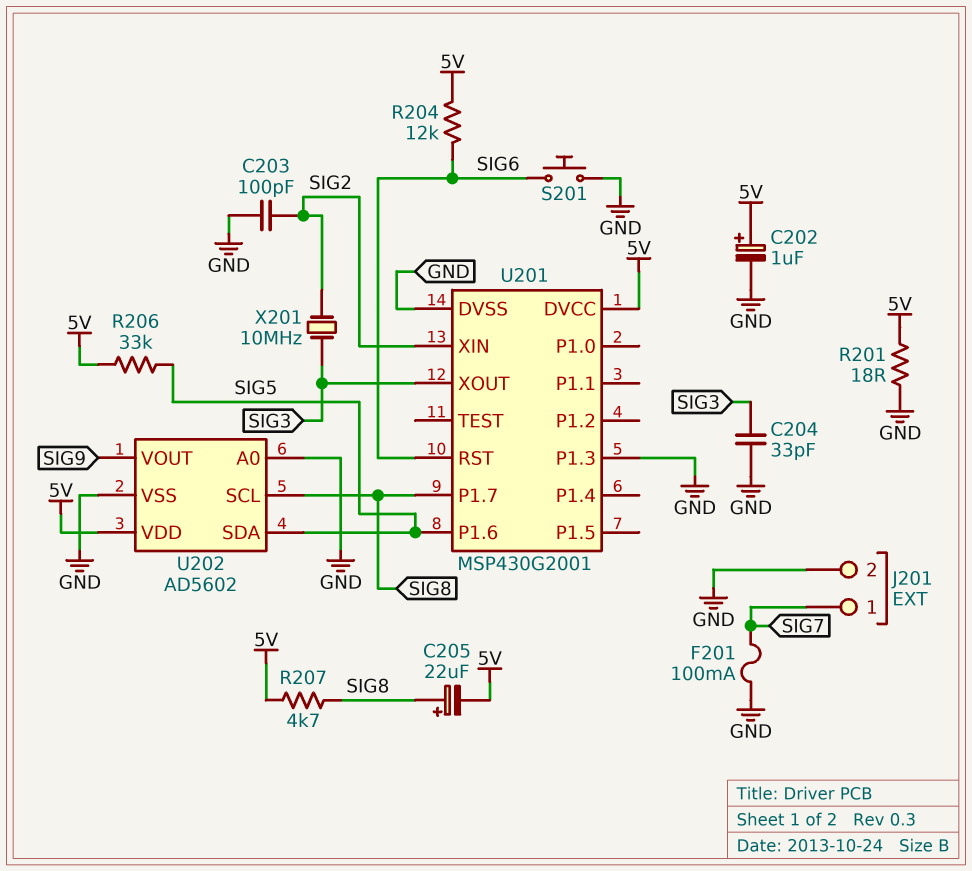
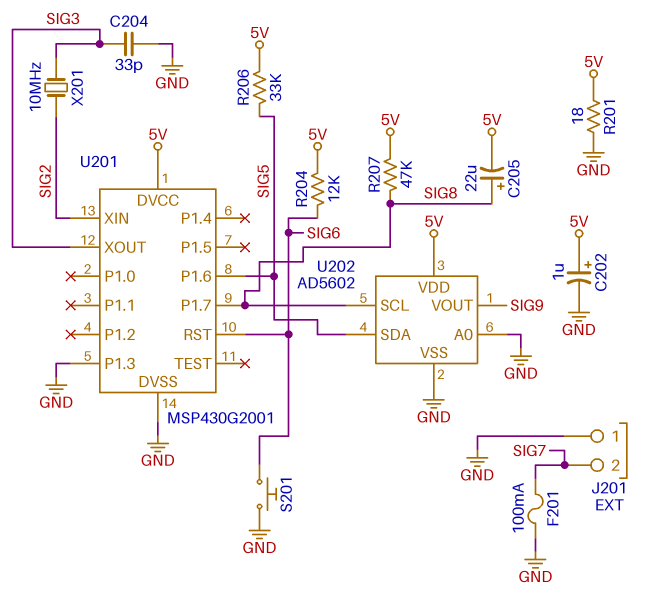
C203: 100pF (GND, SIG2) -> none
J201 pin 1: SIG7 -> GND
J201 pin 2: GND -> SIG7
R207: 4.7k (5V, SIG8) -> 47k (5V, SIG8)

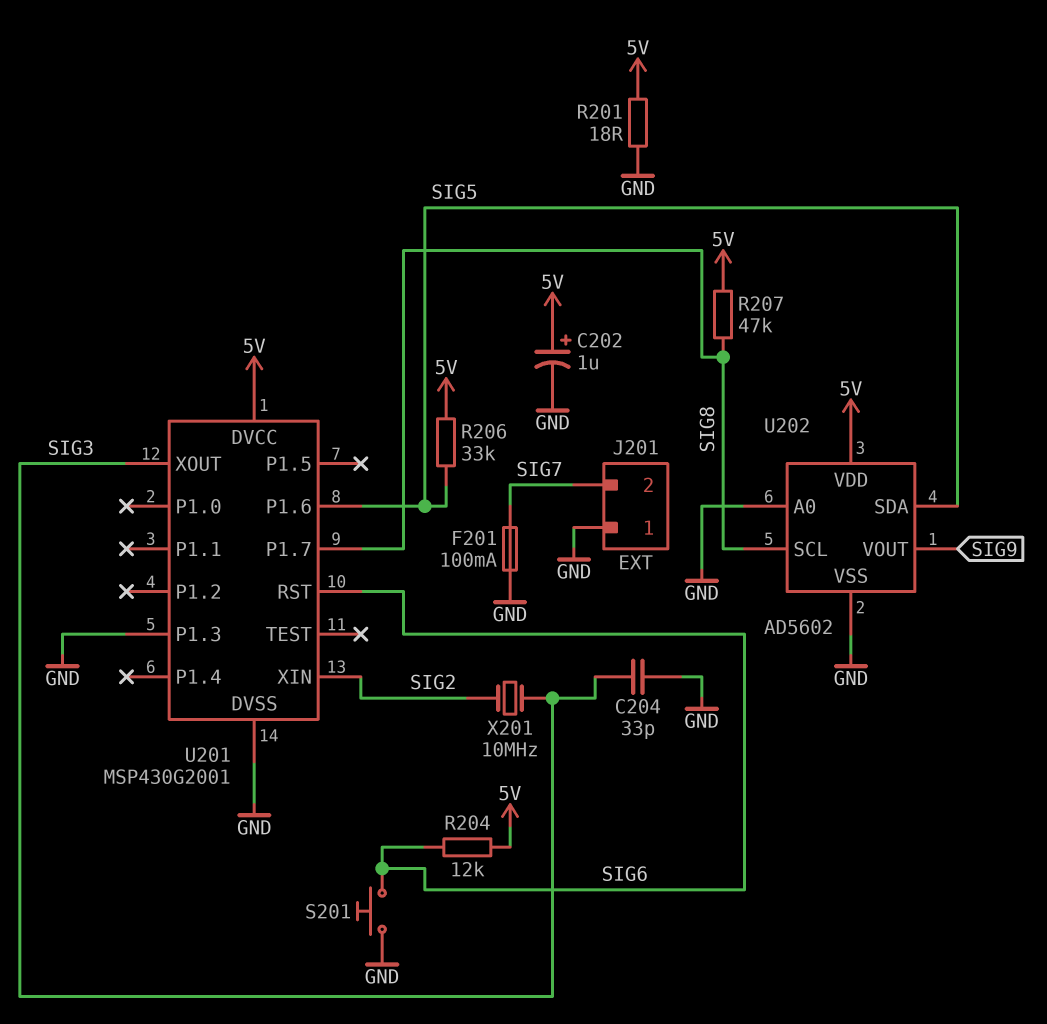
C205: 22uF (plus SIG8, minus 5V) -> none

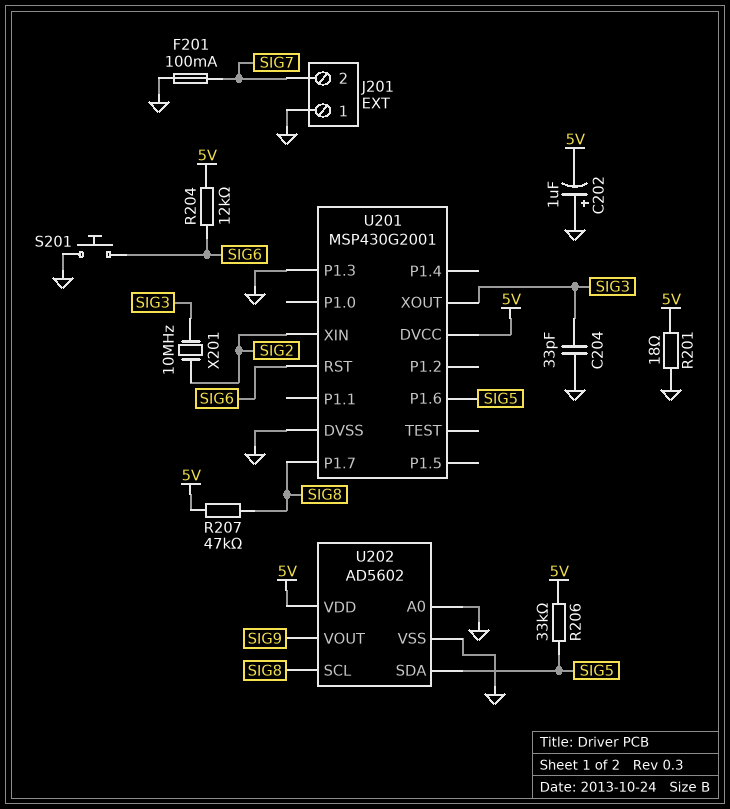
C202: 1uF (plus 5V, minus GND) -> 1uF (plus GND, minus 5V)

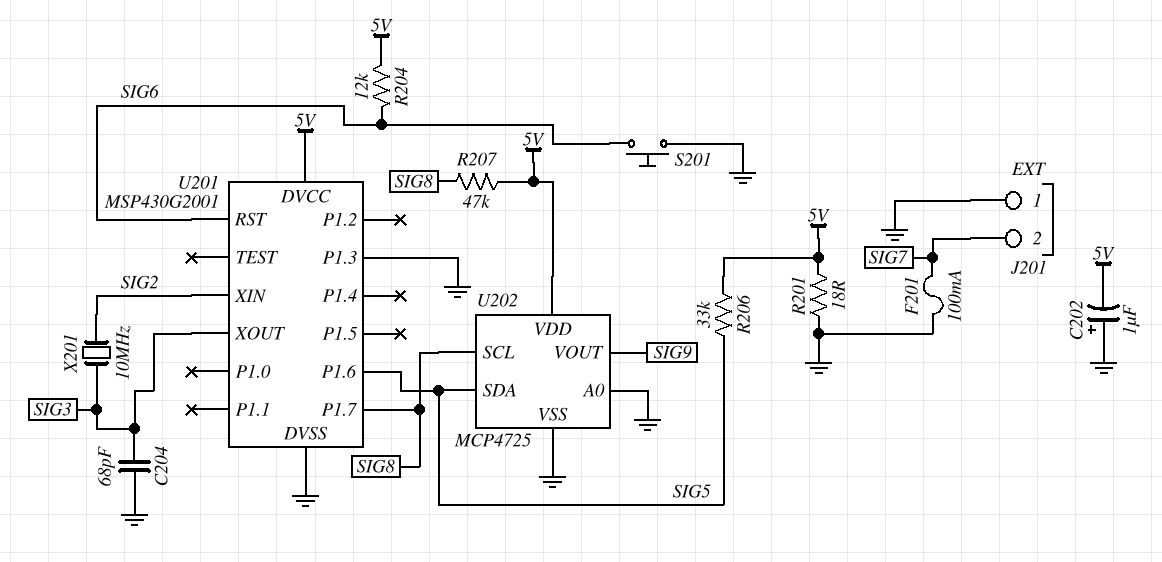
C204: 33pF (GND, SIG3) -> 68pF (GND, SIG3)
U202: AD5602 -> MCP4725

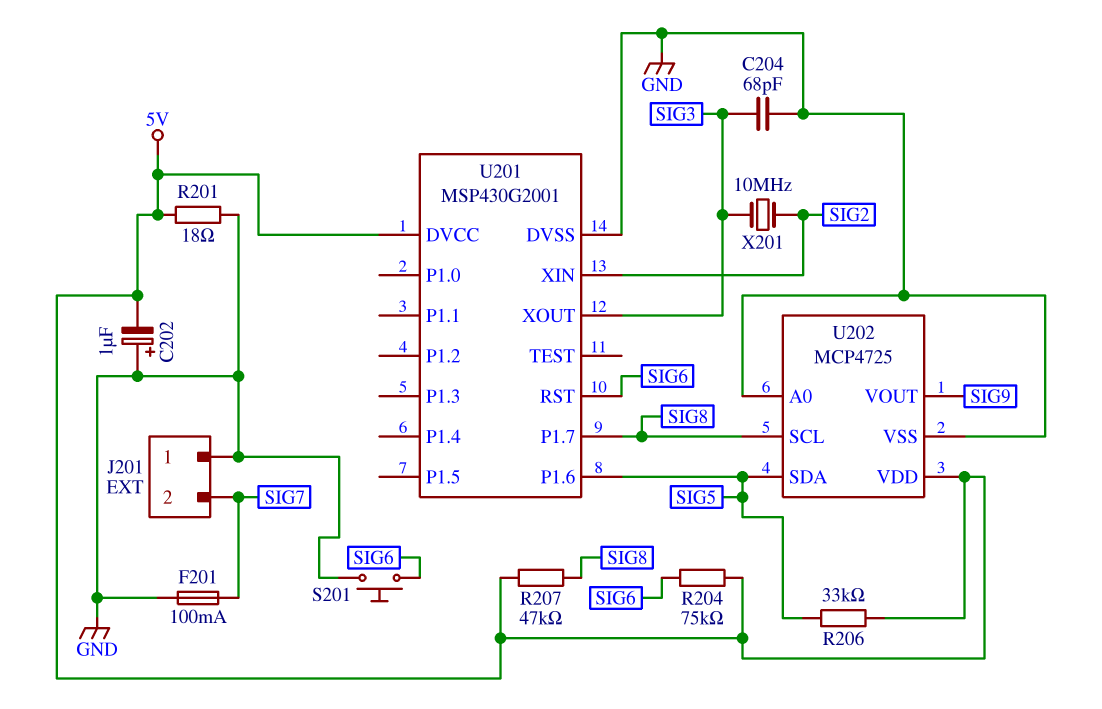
R204: 12k (5V, SIG6) -> 75k (5V, SIG6)
U201 pin P1.3: GND -> none

